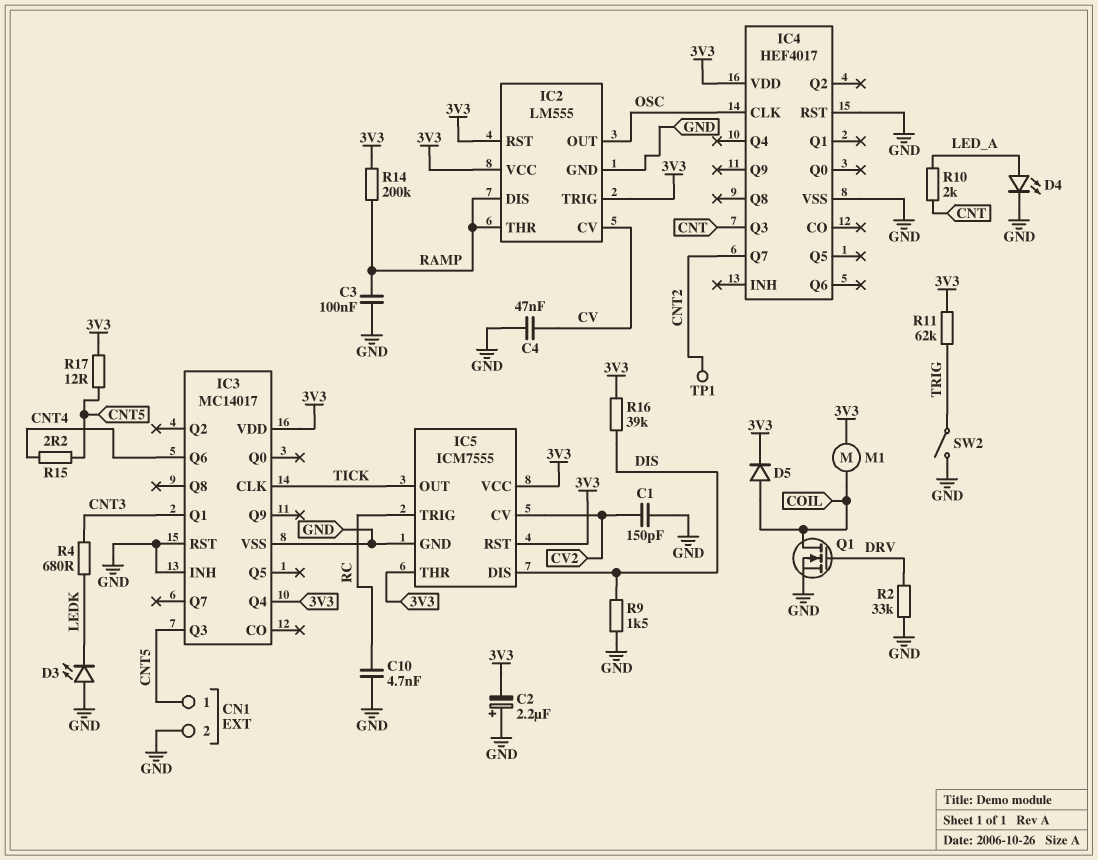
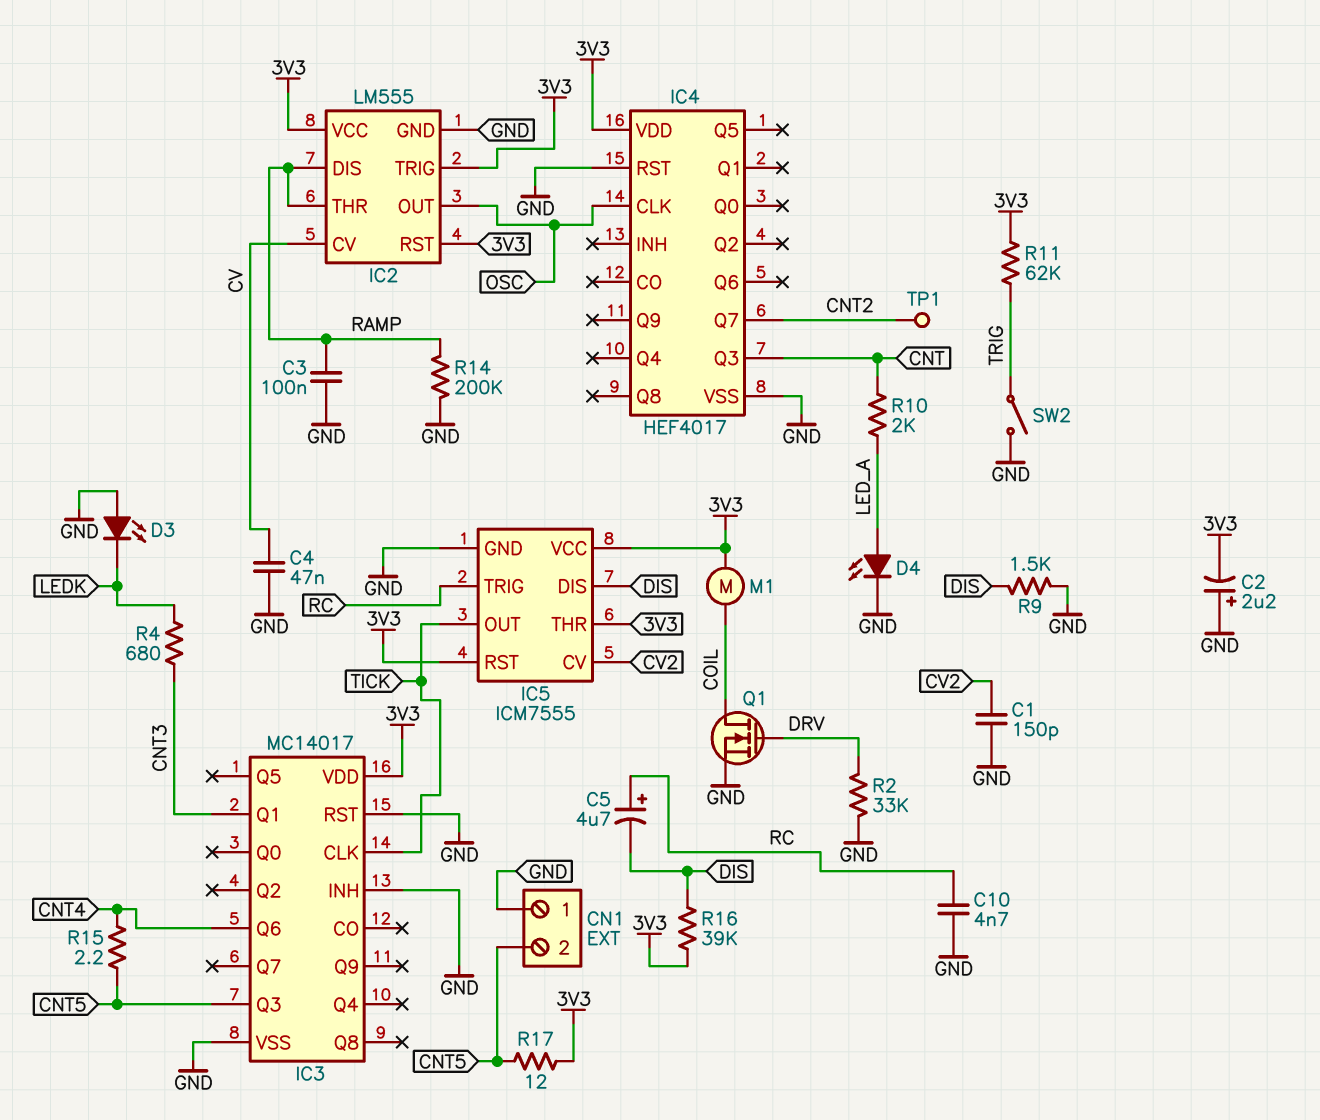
C5: none -> 4.7uF (plus RC, minus DIS)
CN1 pin 1: CNT5 -> GND
CN1 pin 2: GND -> CNT5
D5: diode (A COIL, K 3V3) -> none
IC3 pin Q4: 3V3 -> none
R14: 200k (3V3, RAMP) -> 200k (GND, RAMP)

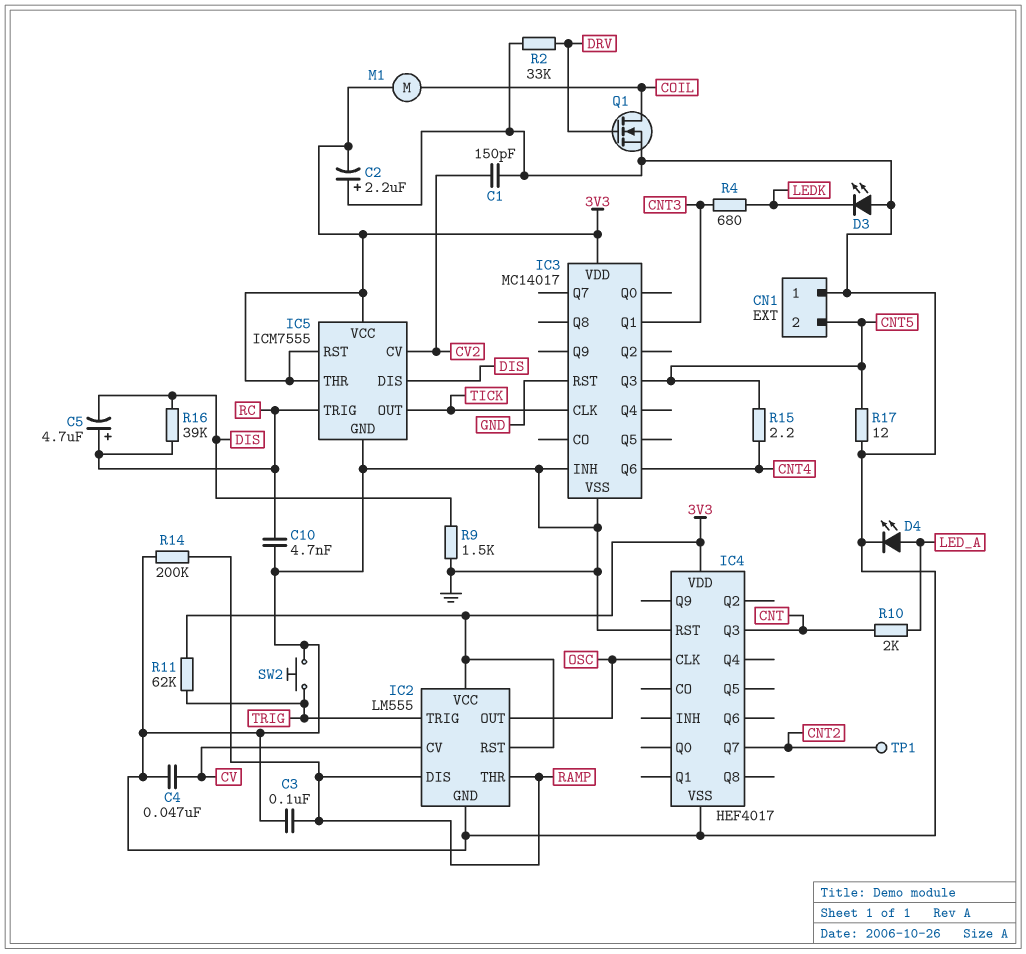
IC2 pin TRIG: 3V3 -> TRIG
R16: 39k (3V3, DIS) -> 39k (DIS, RC)
R17: 12 (3V3, CNT5) -> 12 (CNT5, GND)
SW2: switch (GND, TRIG) -> button (GND, TRIG)

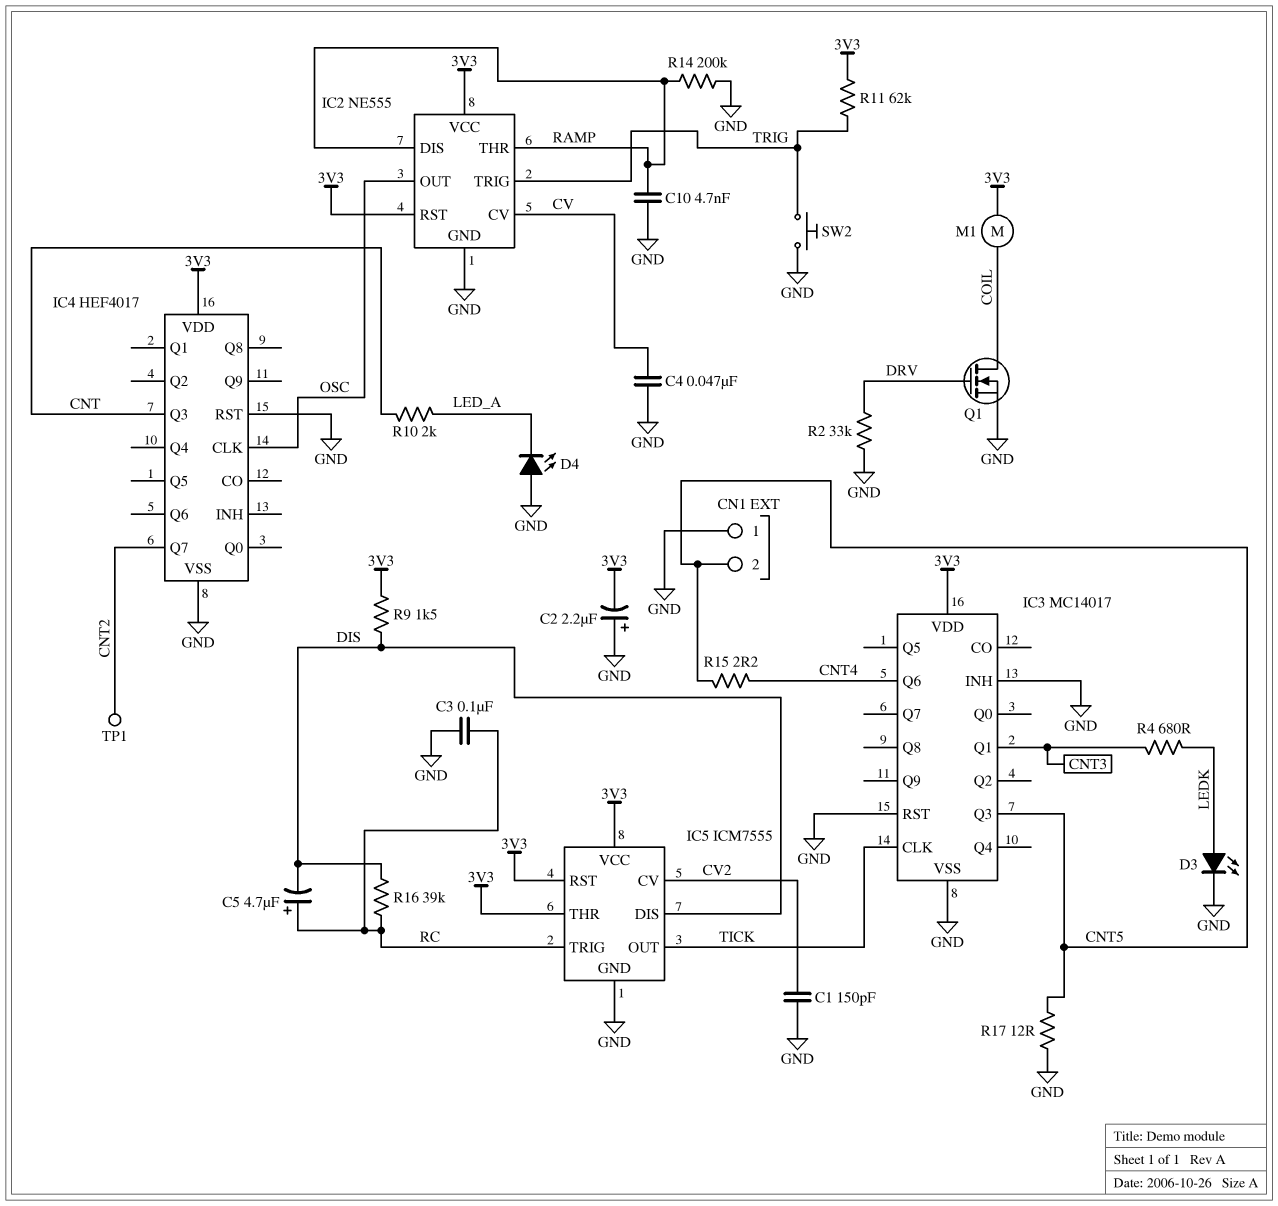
C3: 100nF (GND, RAMP) -> 100nF (GND, RC)
C10: 4.7nF (GND, RC) -> 4.7nF (GND, RAMP)
D3: LED (A GND, K LEDK) -> LED (A LEDK, K GND)
D4: LED (A LED_A, K GND) -> LED (A GND, K LED_A)
IC2: LM555 -> NE555
R9: 1.5k (DIS, GND) -> 1.5k (3V3, DIS)

